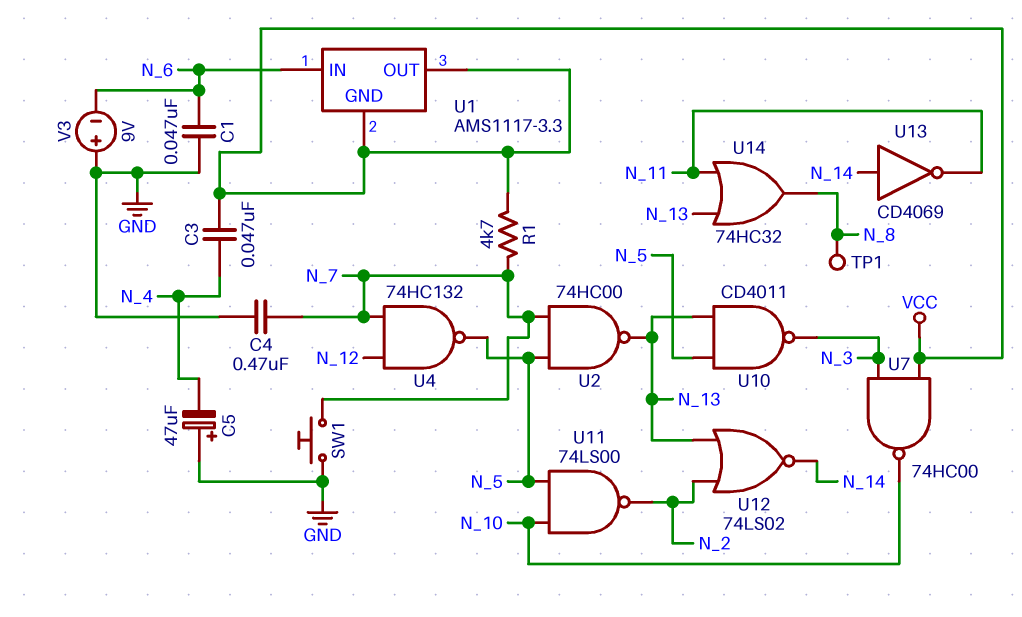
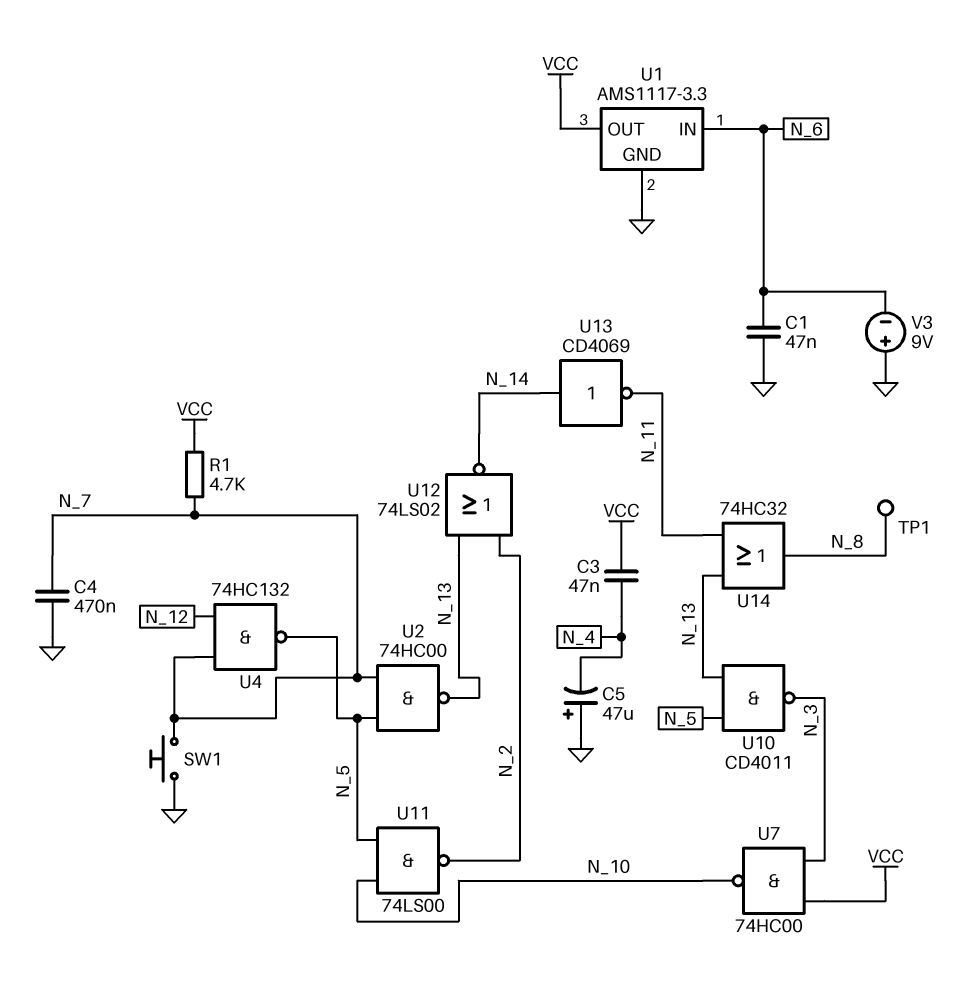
U1 pin GND: VCC -> GND

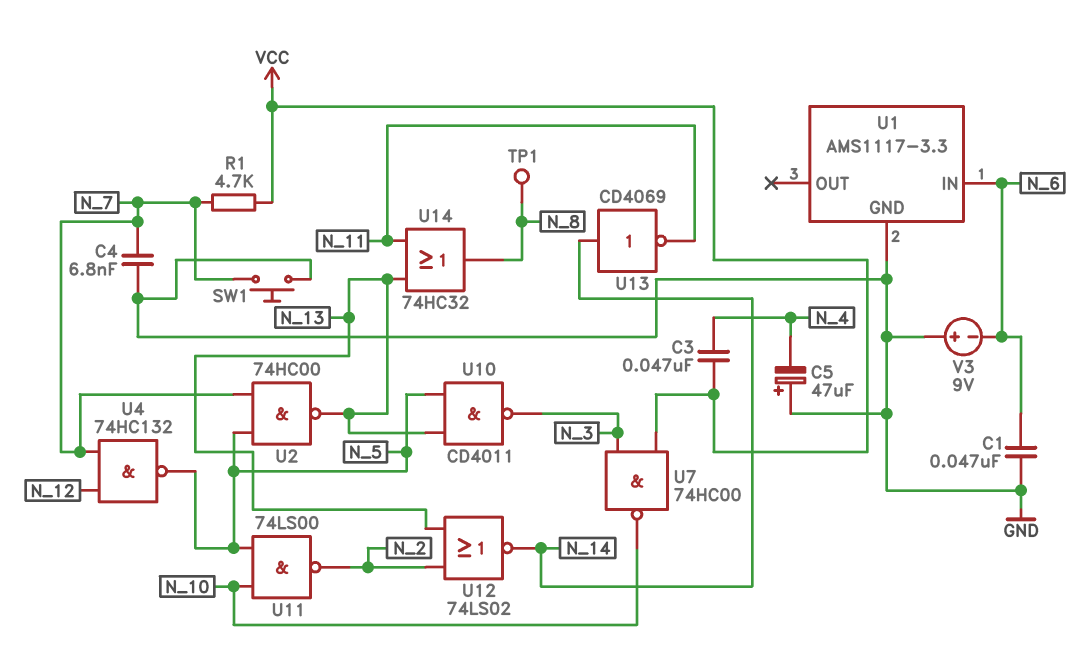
C4: 470nF (GND, N_7) -> 6.8nF (GND, N_7)
U1 pin OUT: VCC -> none

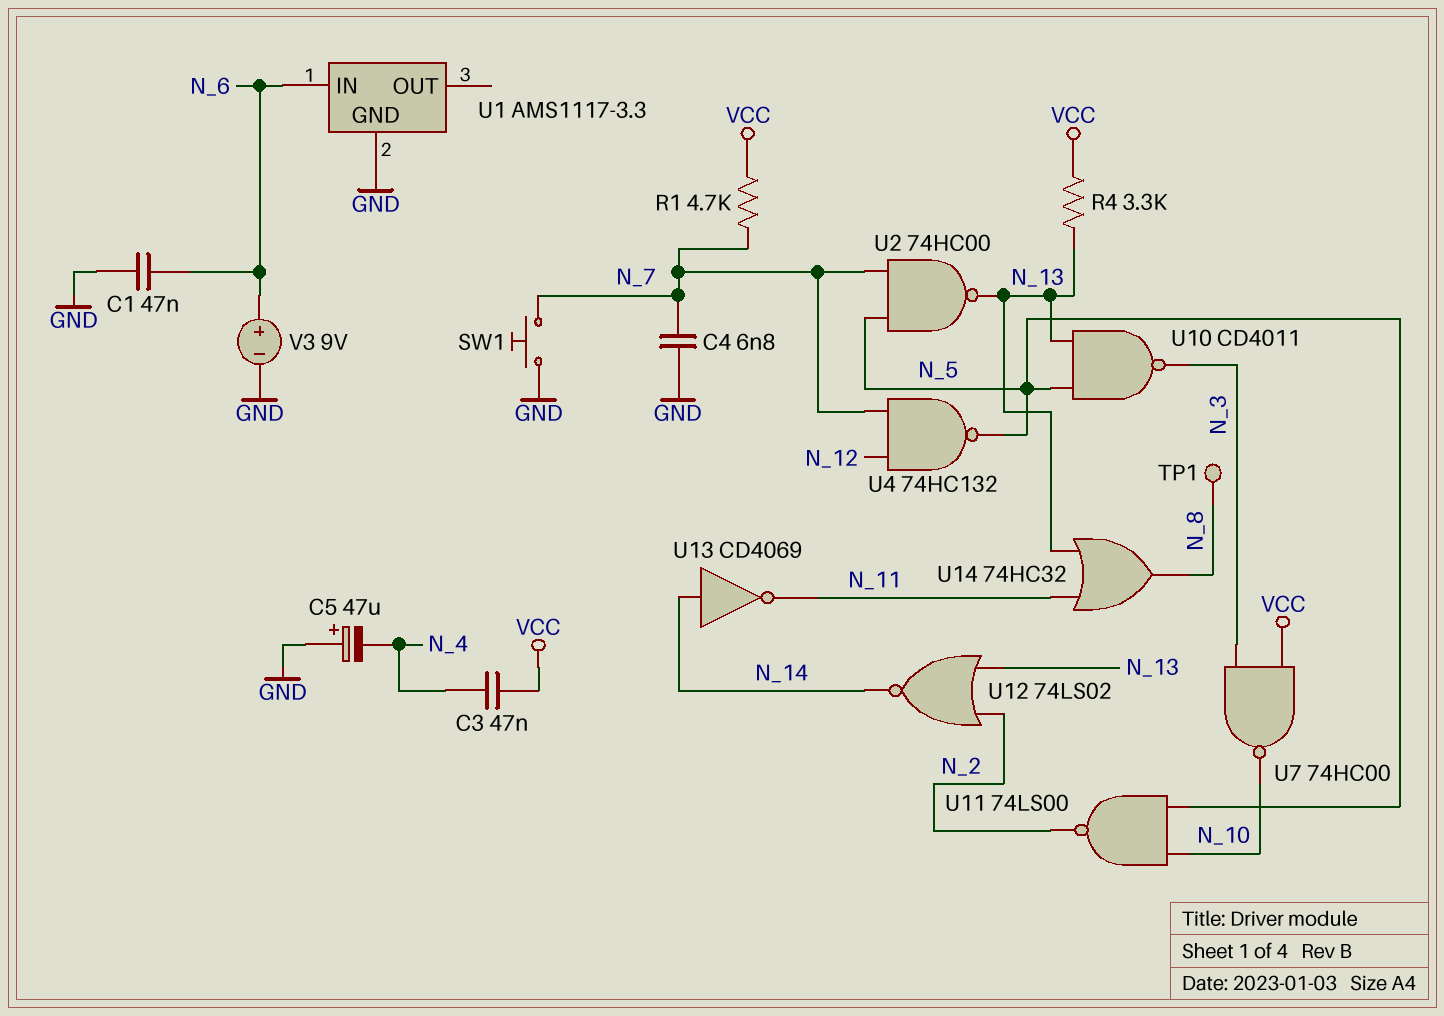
R4: none -> 3.3k (N_13, VCC)
V3: 9V (plus GND, minus N_6) -> 9V (plus N_6, minus GND)

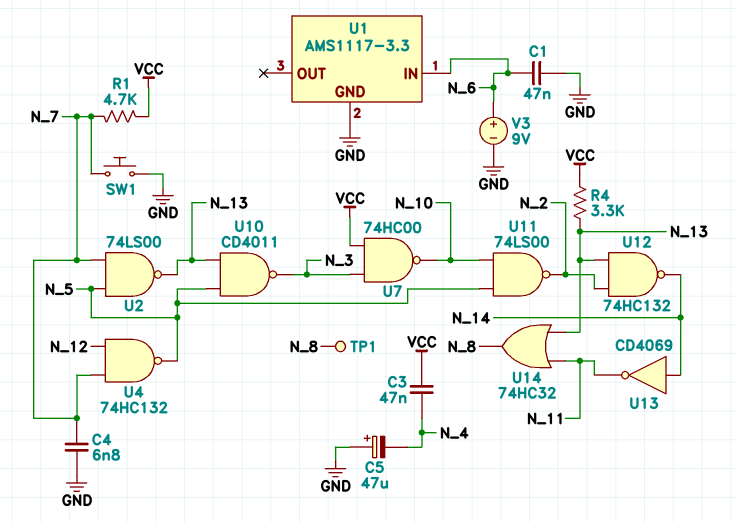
U2: NAND 74HC00 (in N_5, in N_7, out N_13) -> NAND 74LS00 (in N_5, in N_7, out N_13)
U12: NOR 74LS02 (in N_2, in N_13, out N_14) -> NAND 74HC132 (in N_2, in N_13, out N_14)

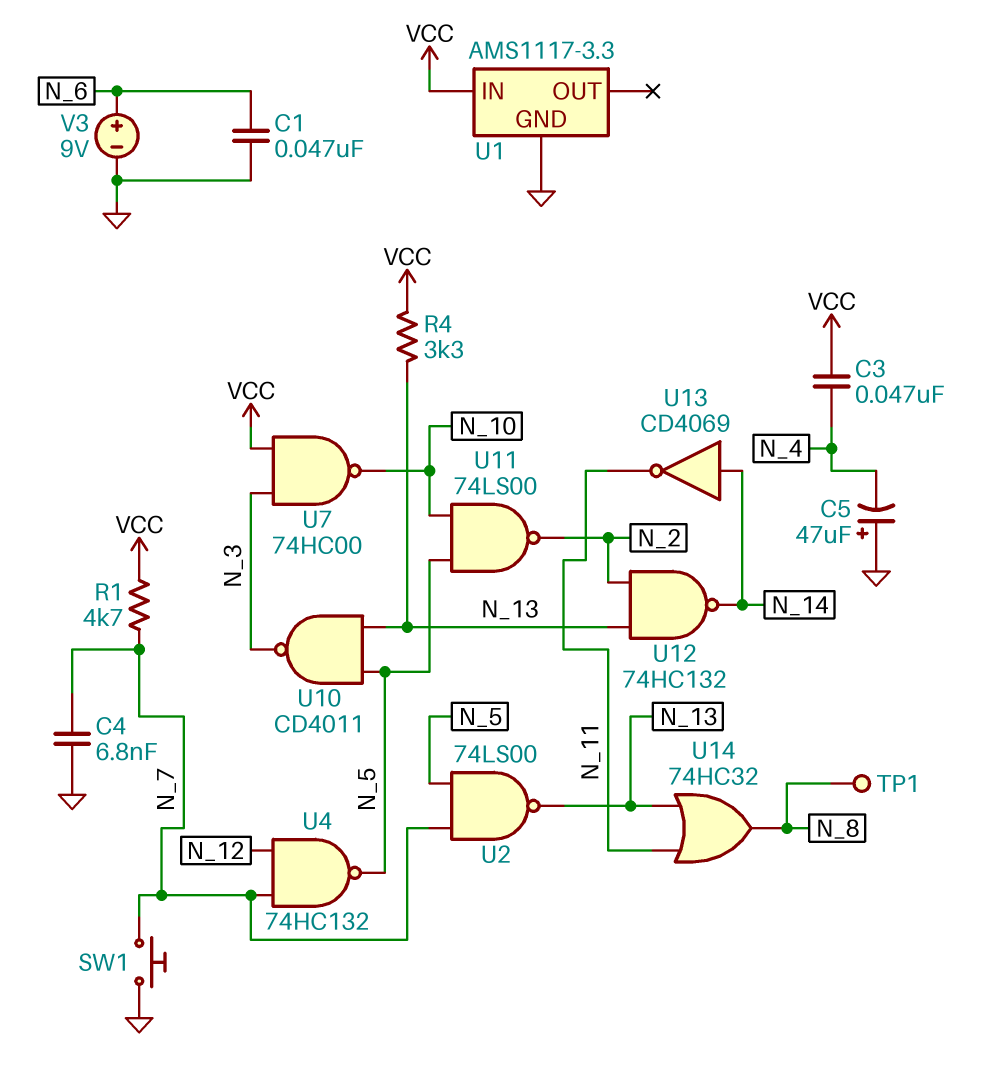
U1 pin IN: N_6 -> VCC

